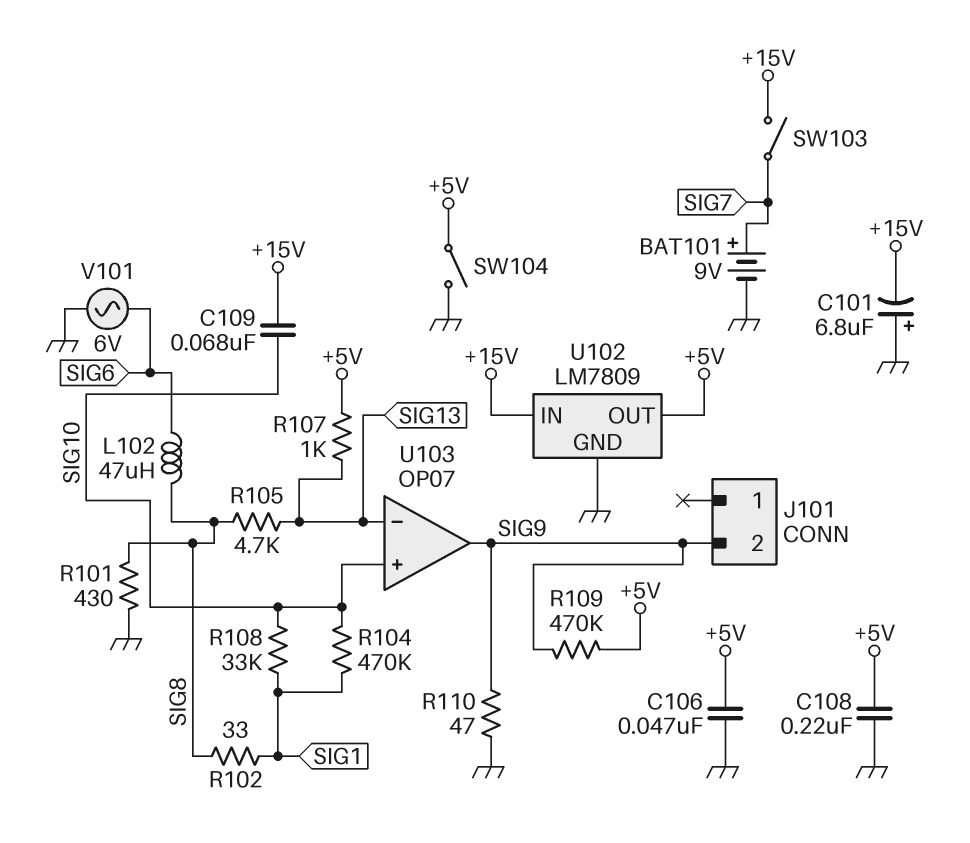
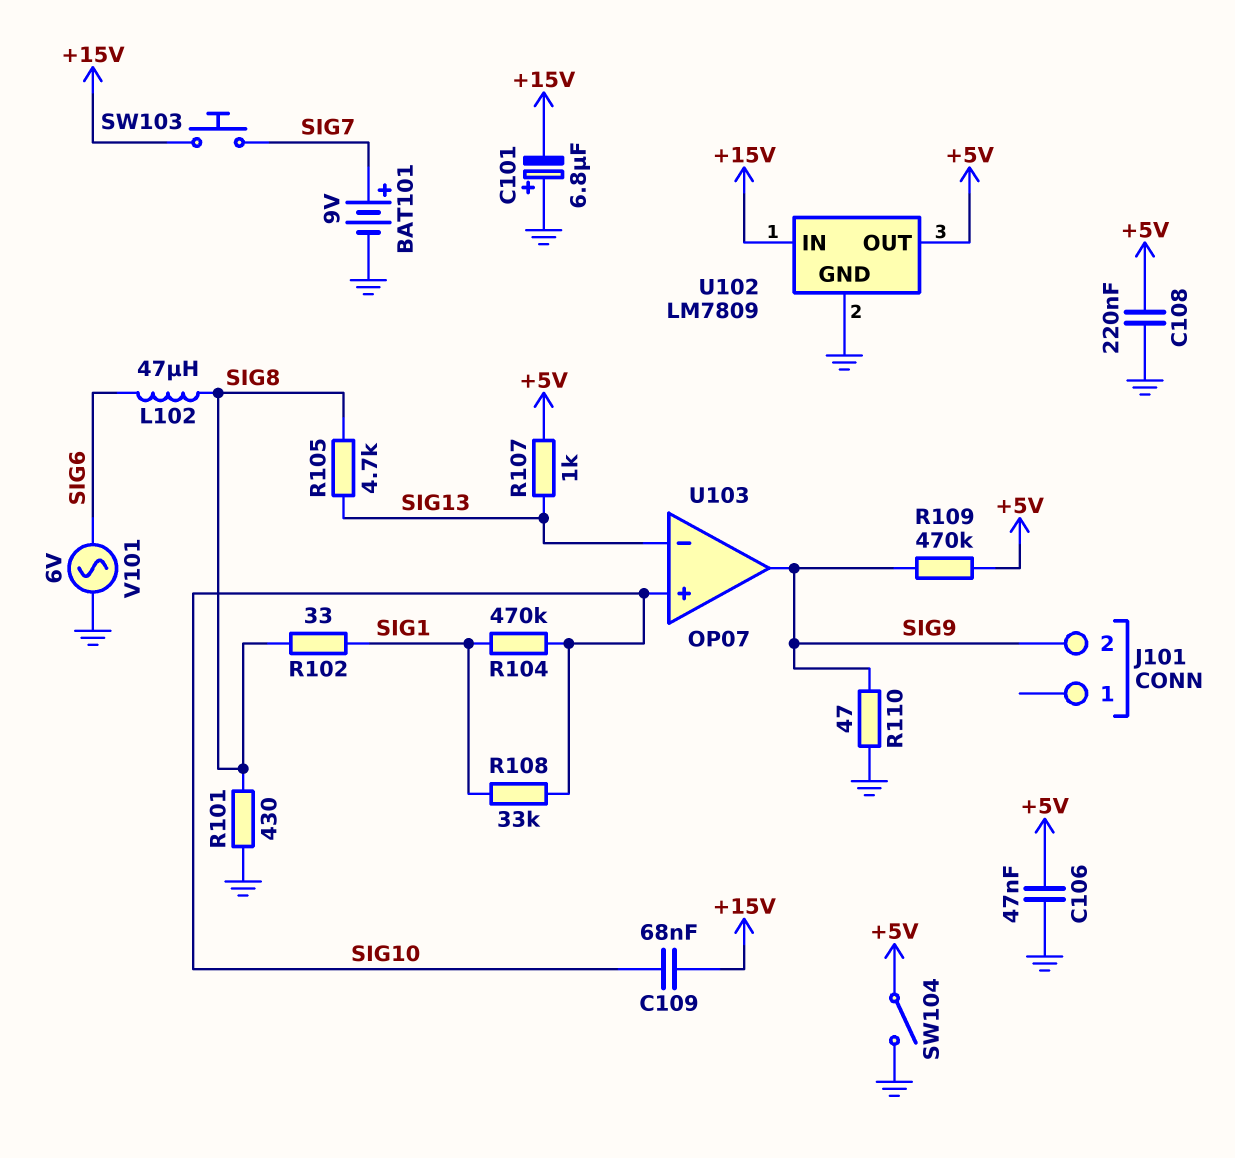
SW103: switch (+15V, SIG7) -> button (+15V, SIG7)

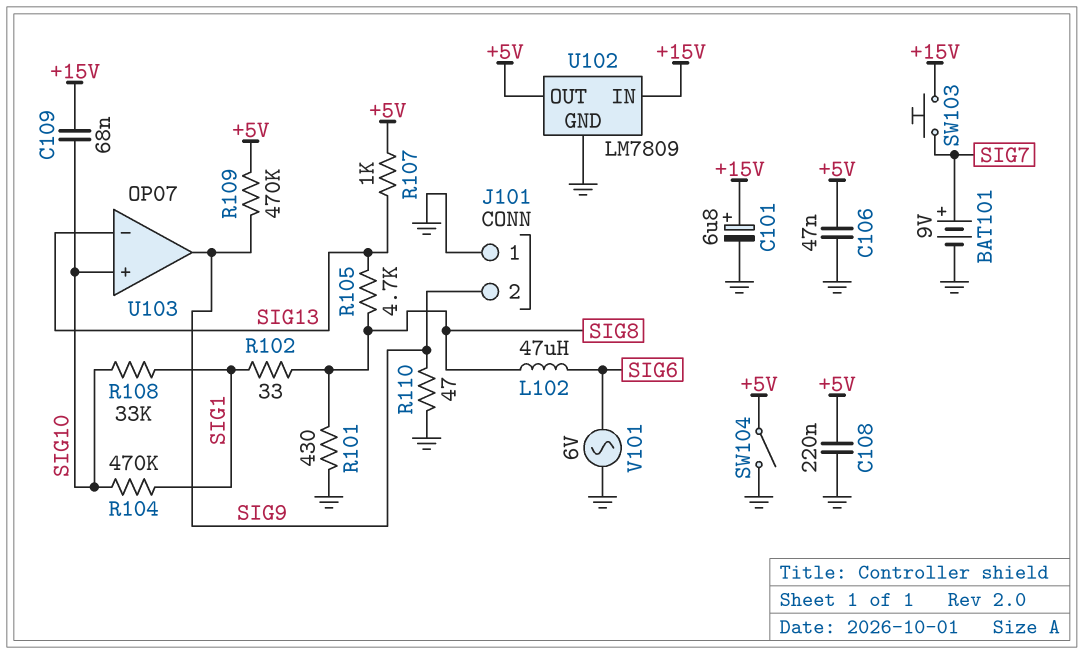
C101: 6.8uF (plus GND, minus +15V) -> 6.8uF (plus +15V, minus GND)
J101 pin 1: none -> GND

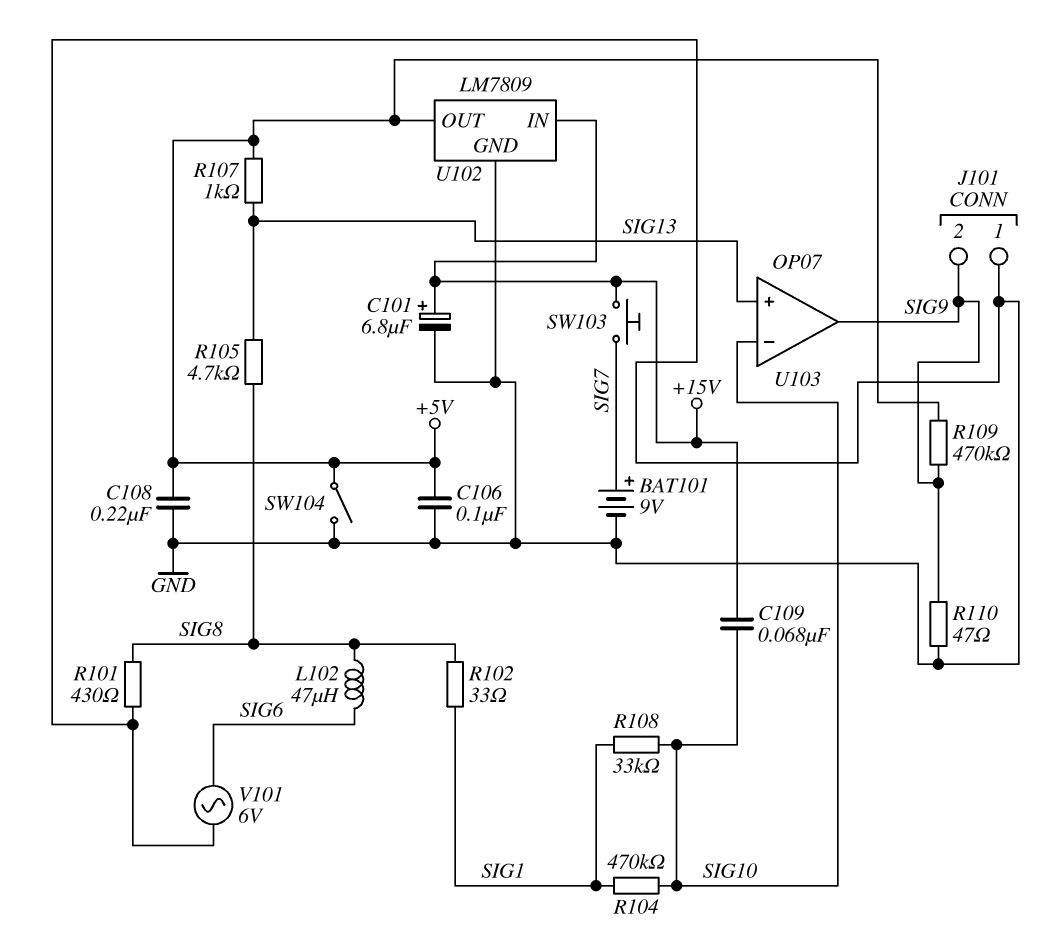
C106: 47nF (+5V, GND) -> 100nF (+5V, GND)
U103 pin in+: SIG10 -> SIG13
U103 pin in-: SIG13 -> SIG10

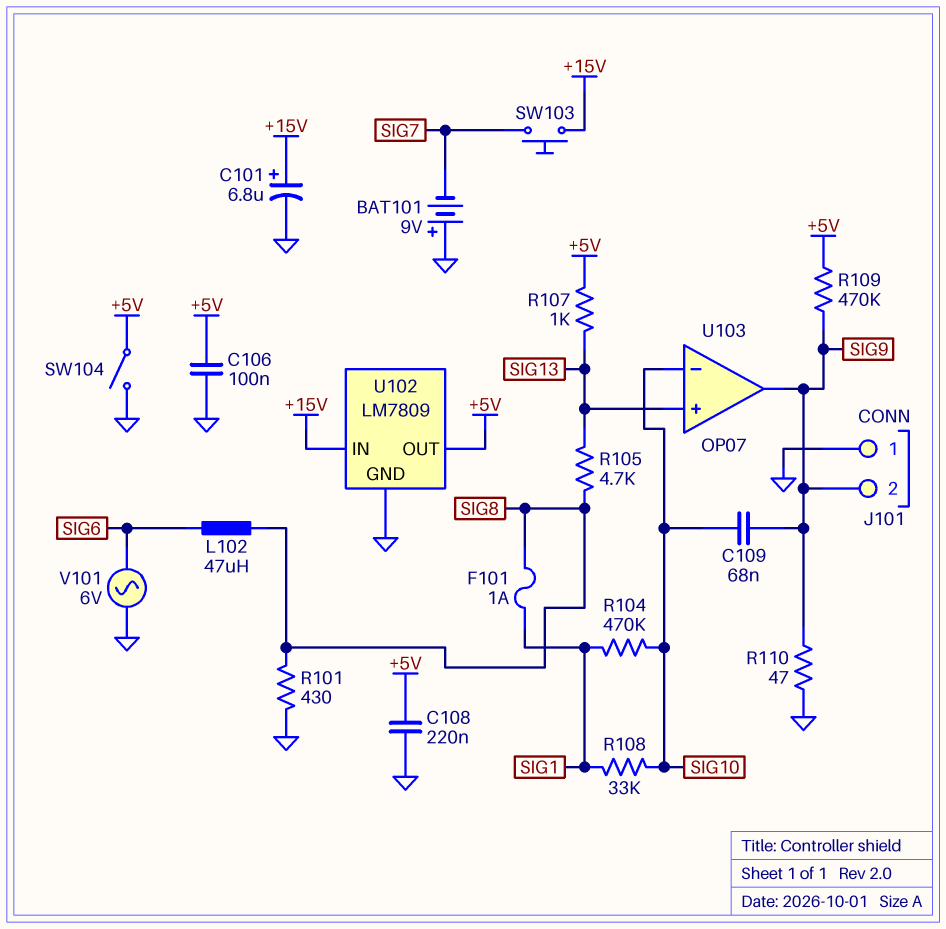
BAT101: 9V (plus SIG7, minus GND) -> 9V (plus GND, minus SIG7)
C109: 68nF (+15V, SIG10) -> 68nF (SIG9, SIG10)
F101: none -> 1A (SIG1, SIG8)
R102: 33 (SIG1, SIG8) -> none

